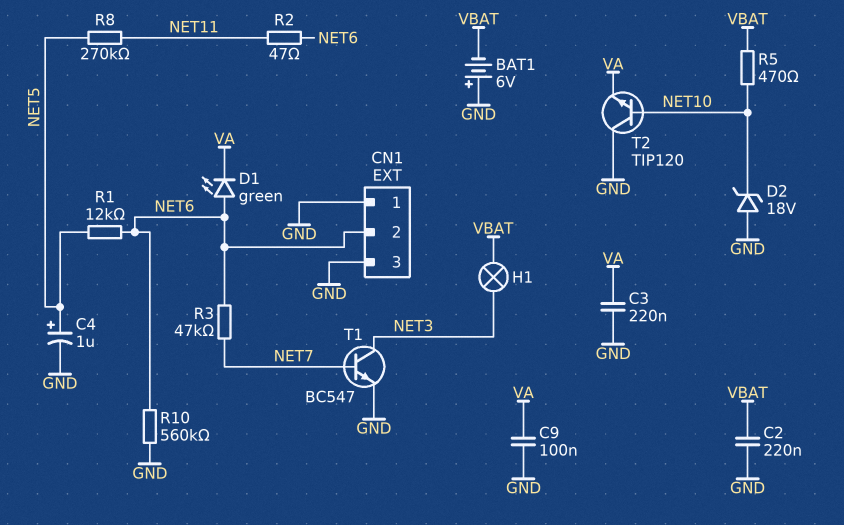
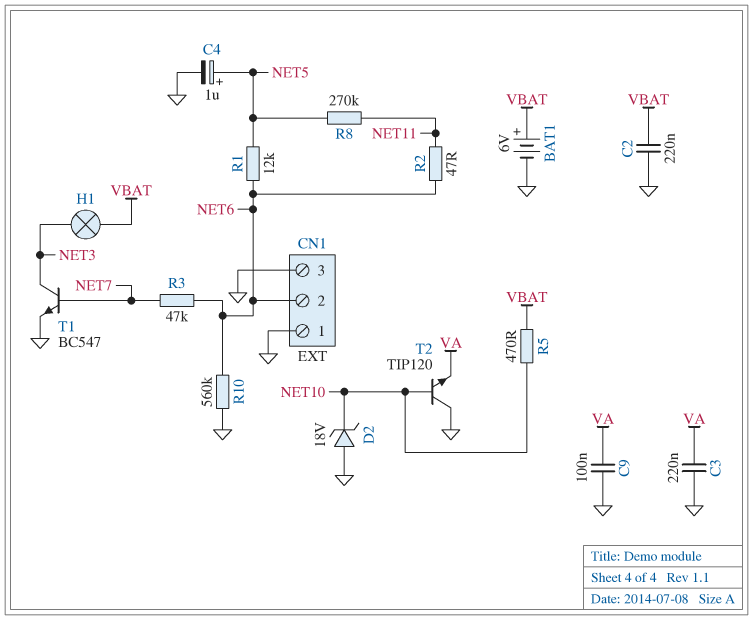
BAT1: 6V (plus GND, minus VBAT) -> 6V (plus VBAT, minus GND)
D1: LED green (A NET6, K VA) -> none

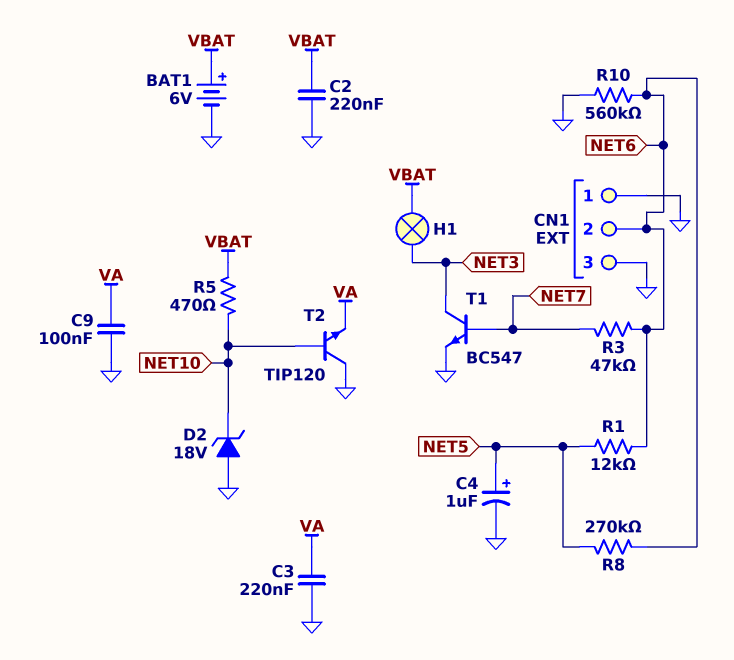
R2: 47 (NET6, NET11) -> none
R8: 270k (NET5, NET11) -> 270k (NET5, NET6)

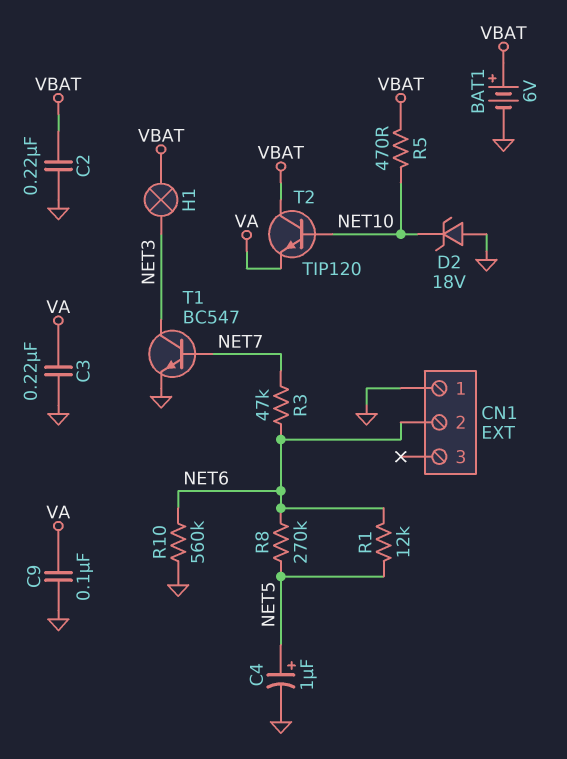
CN1 pin 3: GND -> none
T2: NPN TIP120 (B NET10, C GND, E VA) -> NPN TIP120 (B NET10, C VBAT, E VA)

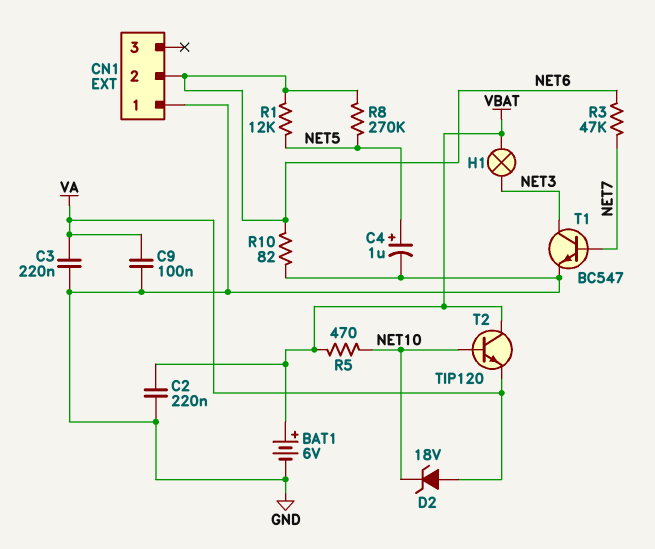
D2: zener 18V (A GND, K NET10) -> zener 18V (A VA, K NET10)
R10: 560k (GND, NET6) -> 82 (GND, NET6)

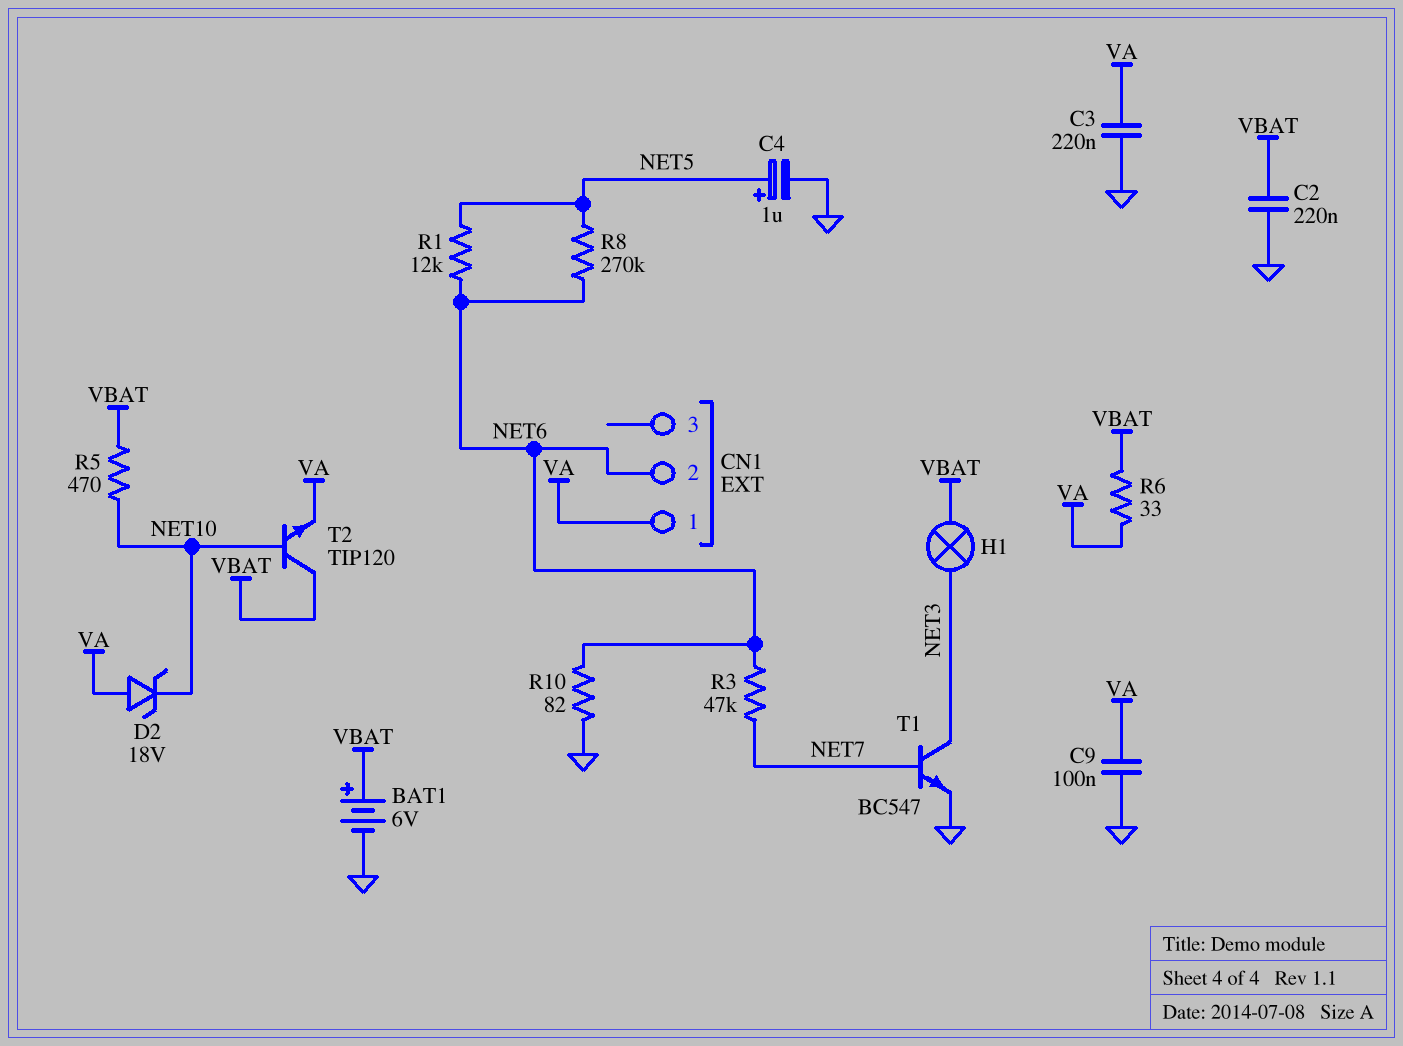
CN1 pin 1: GND -> VA
R6: none -> 33 (VA, VBAT)

